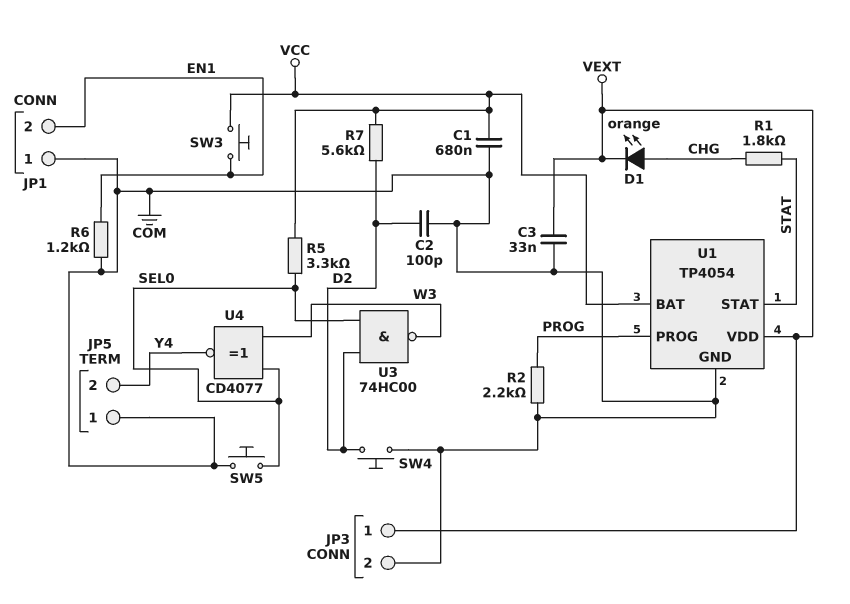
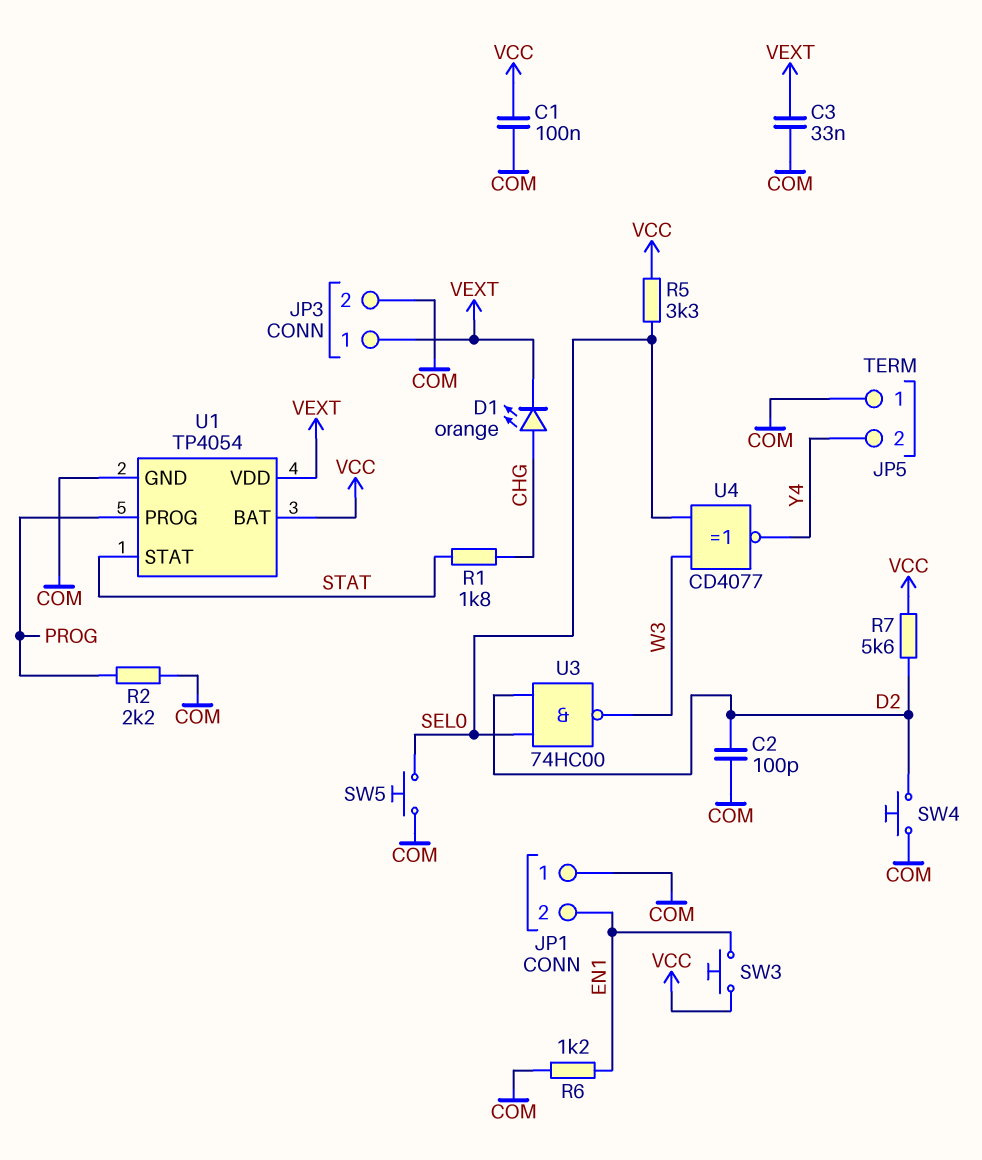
C1: 680nF (COM, VCC) -> 100nF (COM, VCC)

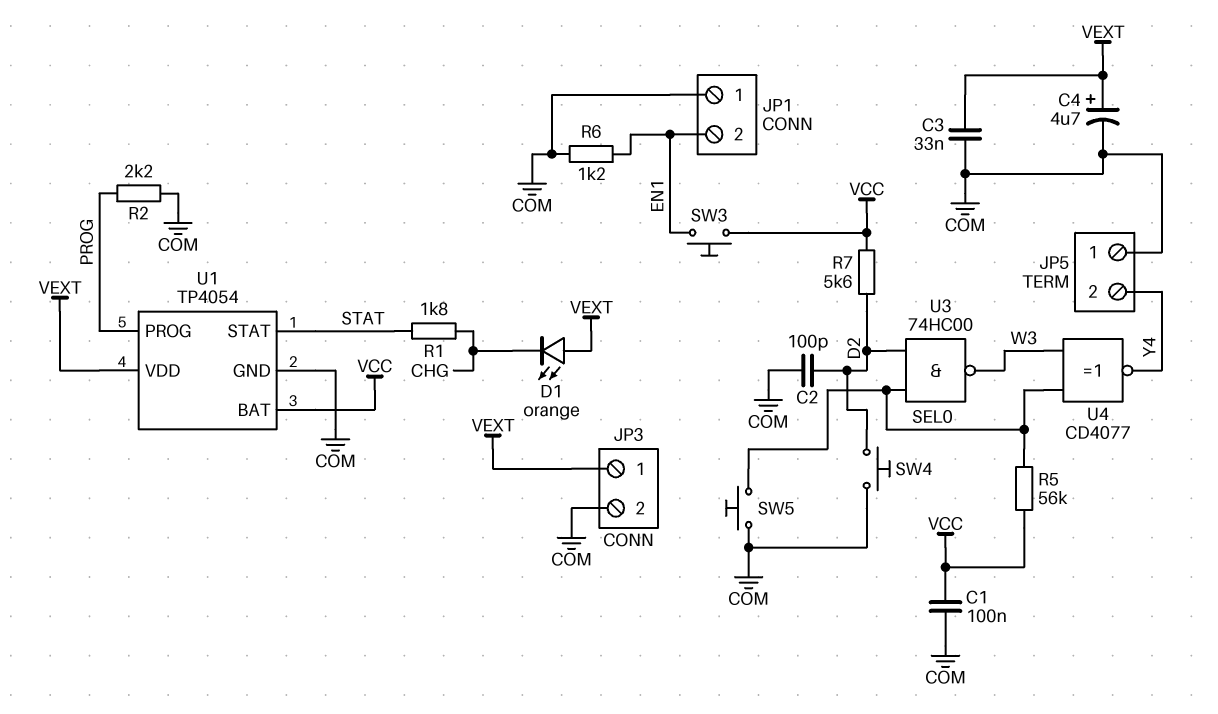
C4: none -> 4.7uF (plus VEXT, minus COM)
D1: LED orange (A CHG, K VEXT) -> LED orange (A VEXT, K CHG)
R5: 3.3k (SEL0, VCC) -> 56k (SEL0, VCC)

